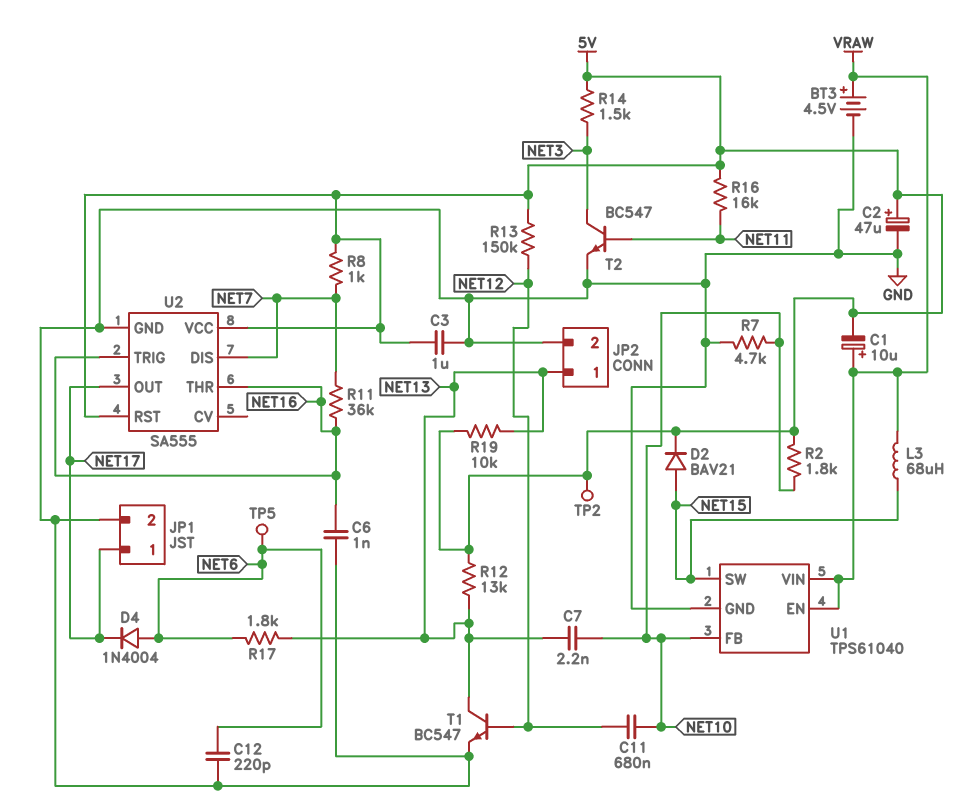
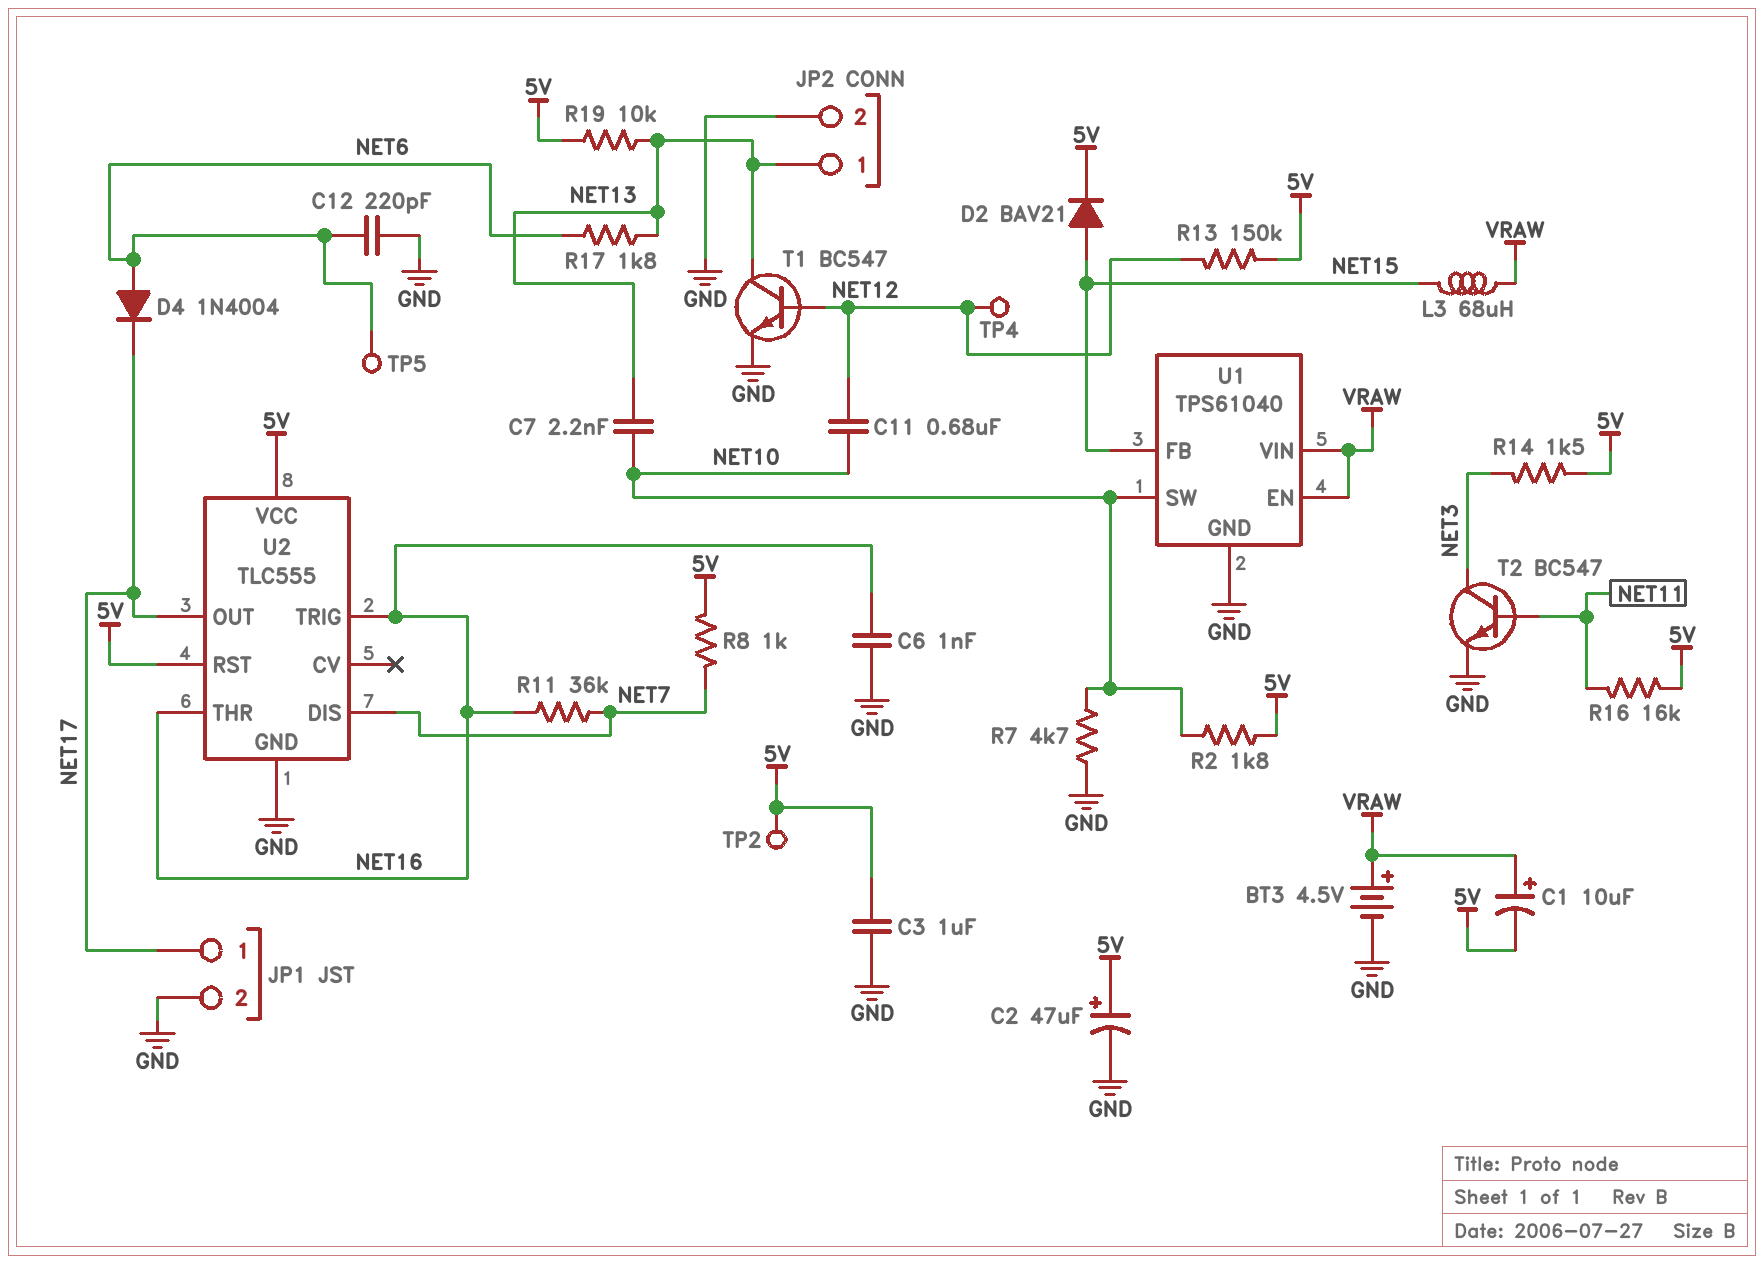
R12: 13k (5V, NET13) -> none
TP4: none -> test point (NET12)
U1 pin FB: NET10 -> NET15
U1 pin SW: NET15 -> NET10
U2: SA555 -> TLC555

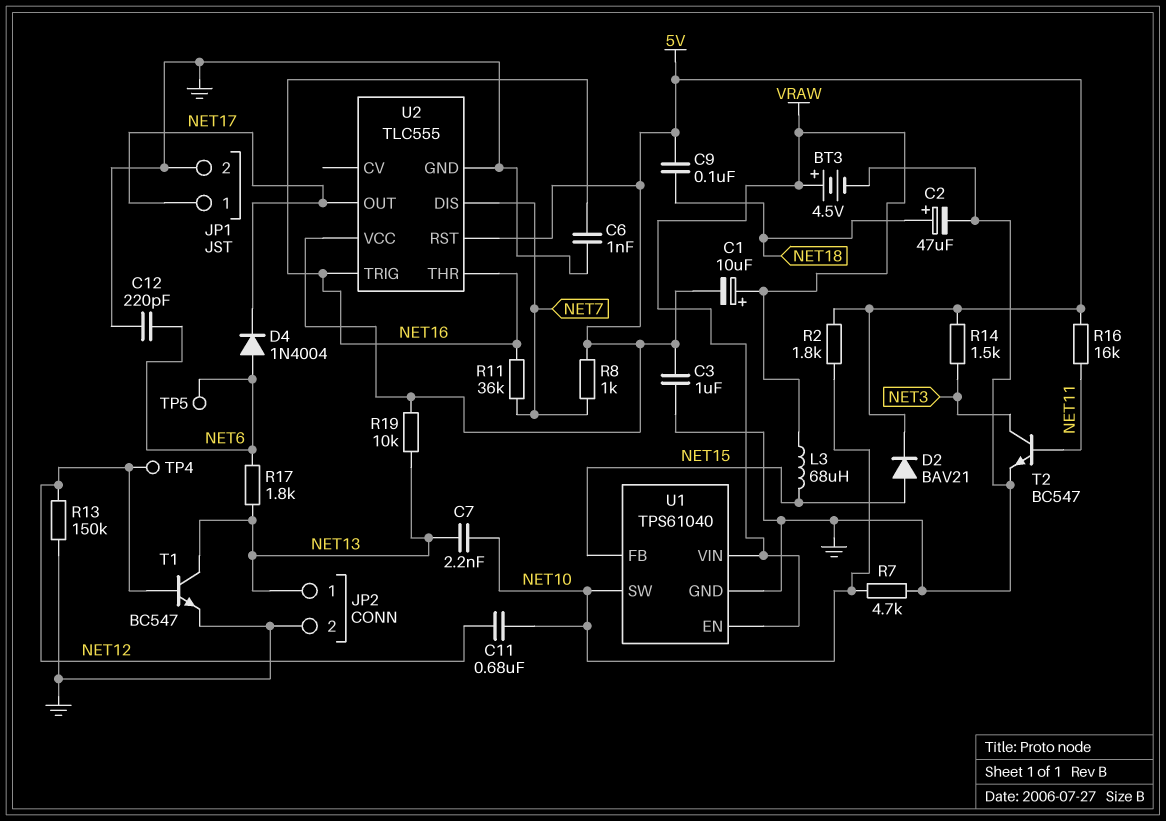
C2: 47uF (plus 5V, minus GND) -> 47uF (plus NET18, minus GND)
C9: none -> 100nF (5V, NET18)
R13: 150k (5V, NET12) -> 150k (GND, NET12)
TP2: test point (5V) -> none

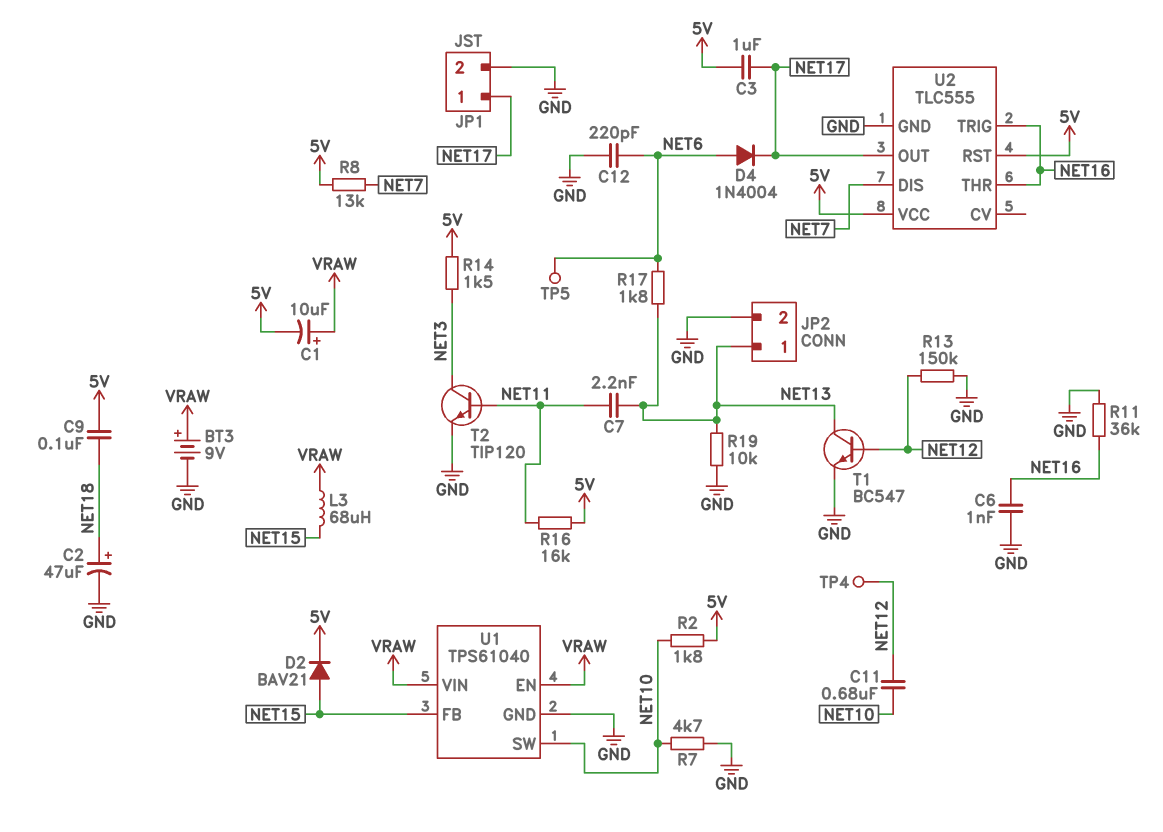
BT3: 4.5V (plus VRAW, minus GND) -> 9V (plus VRAW, minus GND)
C3: 1uF (5V, GND) -> 1uF (5V, NET17)
C7: 2.2nF (NET10, NET13) -> 2.2nF (NET11, NET13)
R8: 1k (5V, NET7) -> 13k (5V, NET7)
R11: 36k (NET7, NET16) -> 36k (GND, NET16)
R19: 10k (5V, NET13) -> 10k (GND, NET13)
T2: NPN BC547 (B NET11, C NET3, E GND) -> NPN TIP120 (B NET11, C NET3, E GND)

